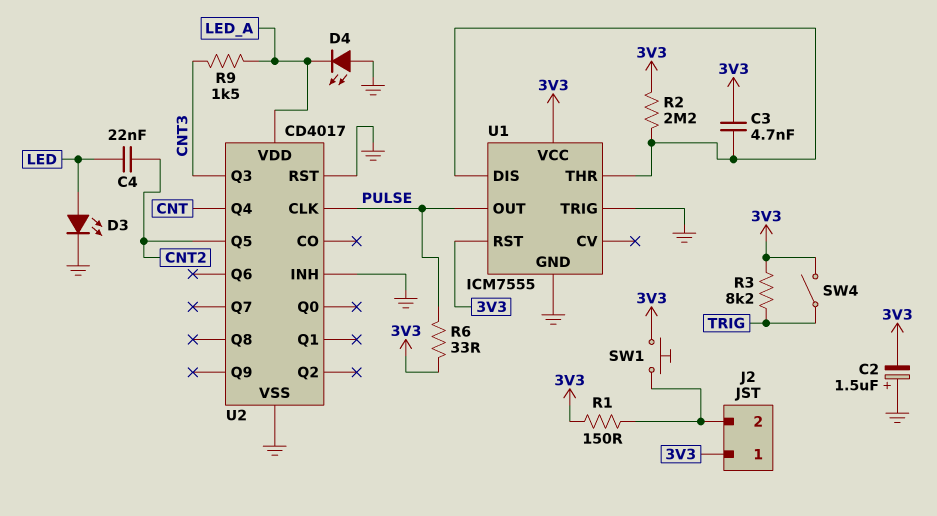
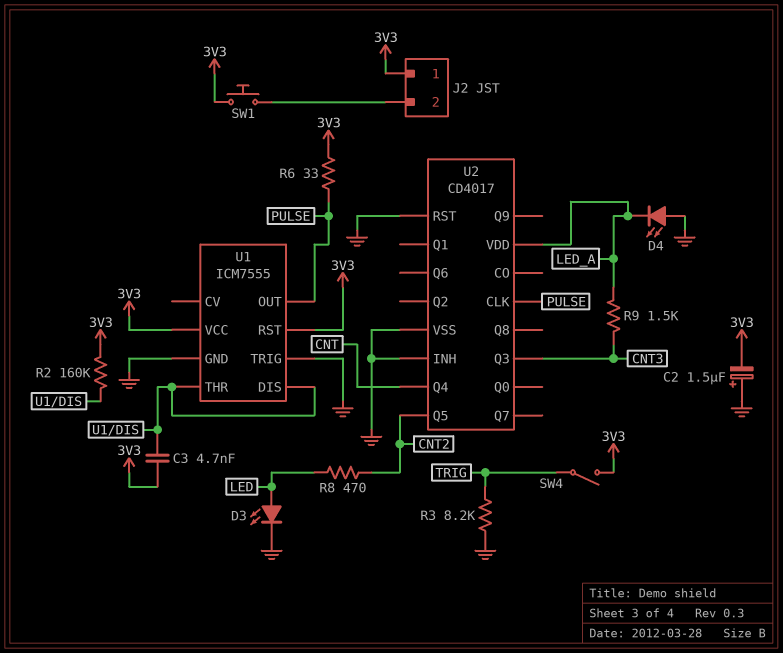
C4: 22nF (CNT2, LED) -> none
R1: 150 (3V3, J2/2) -> none
R2: 2.2M (3V3, U1/DIS) -> 160k (3V3, U1/DIS)
R3: 8.2k (3V3, TRIG) -> 8.2k (GND, TRIG)
R8: none -> 470 (CNT2, LED)

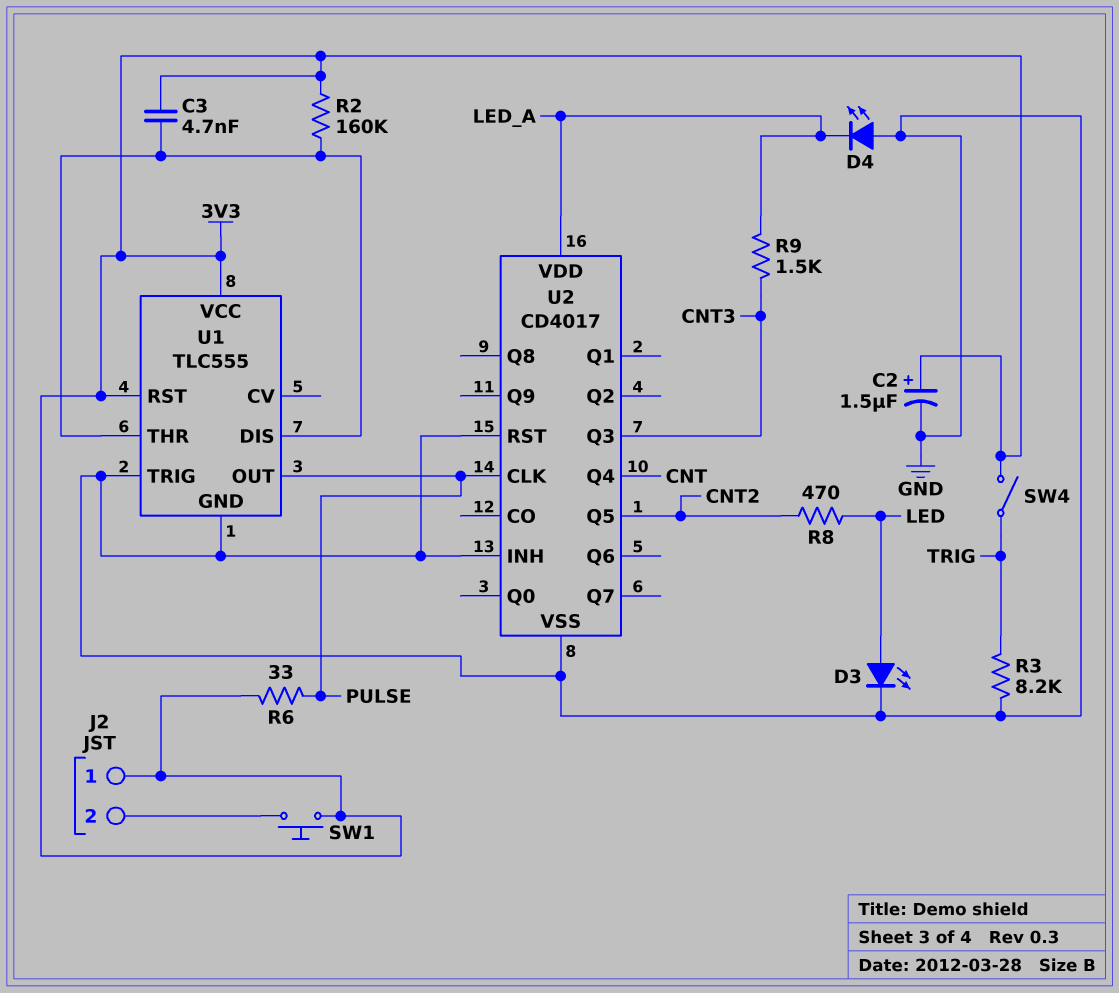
C2: 1.5uF (plus GND, minus 3V3) -> 1.5uF (plus 3V3, minus GND)
U1: ICM7555 -> TLC555

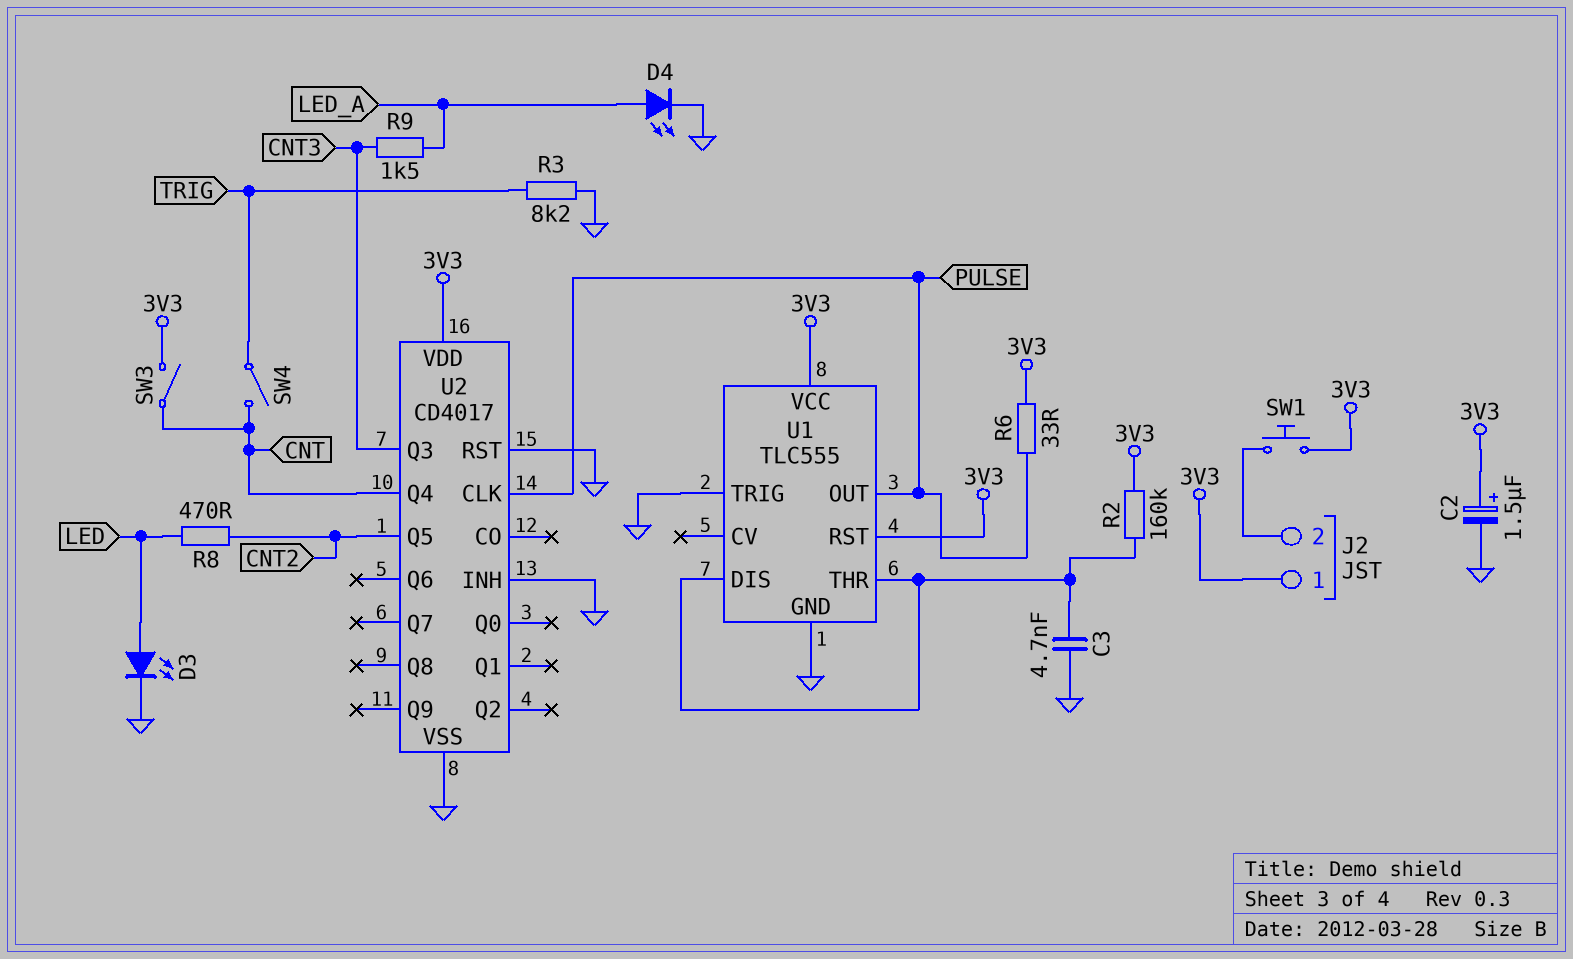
C3: 4.7nF (3V3, U1/DIS) -> 4.7nF (GND, U1/DIS)
D4: LED (A GND, K LED_A) -> LED (A LED_A, K GND)
SW3: none -> switch (3V3, CNT)
SW4: switch (3V3, TRIG) -> switch (CNT, TRIG)
U2 pin VDD: LED_A -> 3V3

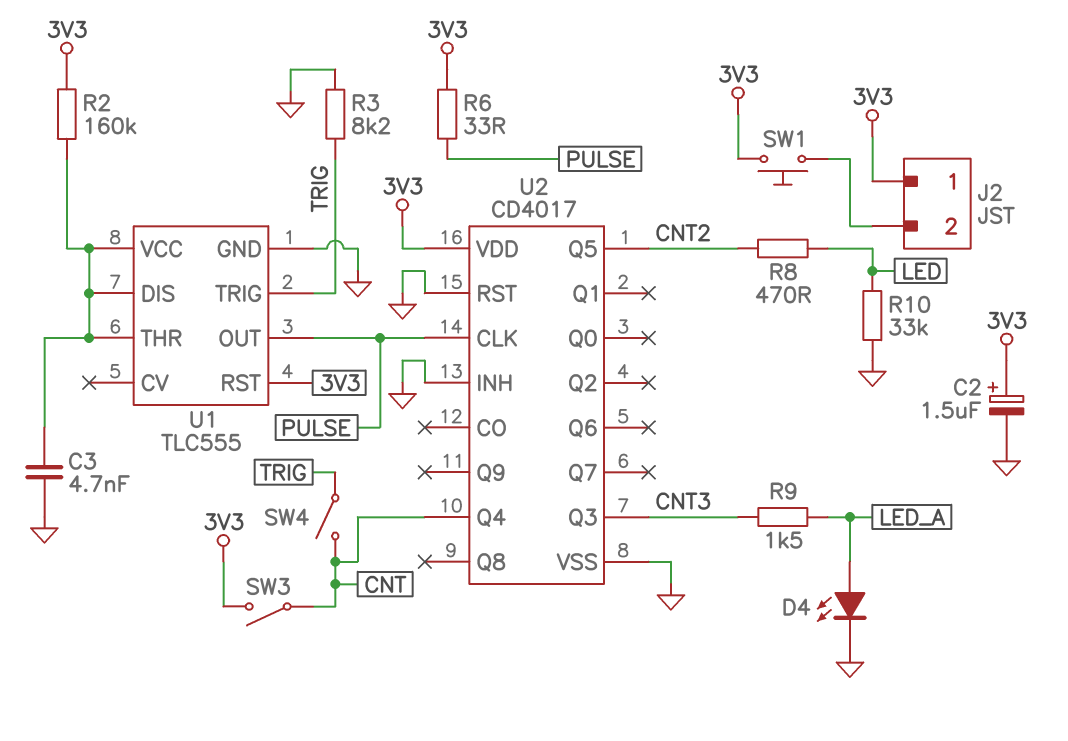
D3: LED (A LED, K GND) -> none
R10: none -> 33k (GND, LED)
U1 pin TRIG: GND -> TRIG
U1 pin VCC: 3V3 -> U1/DIS

